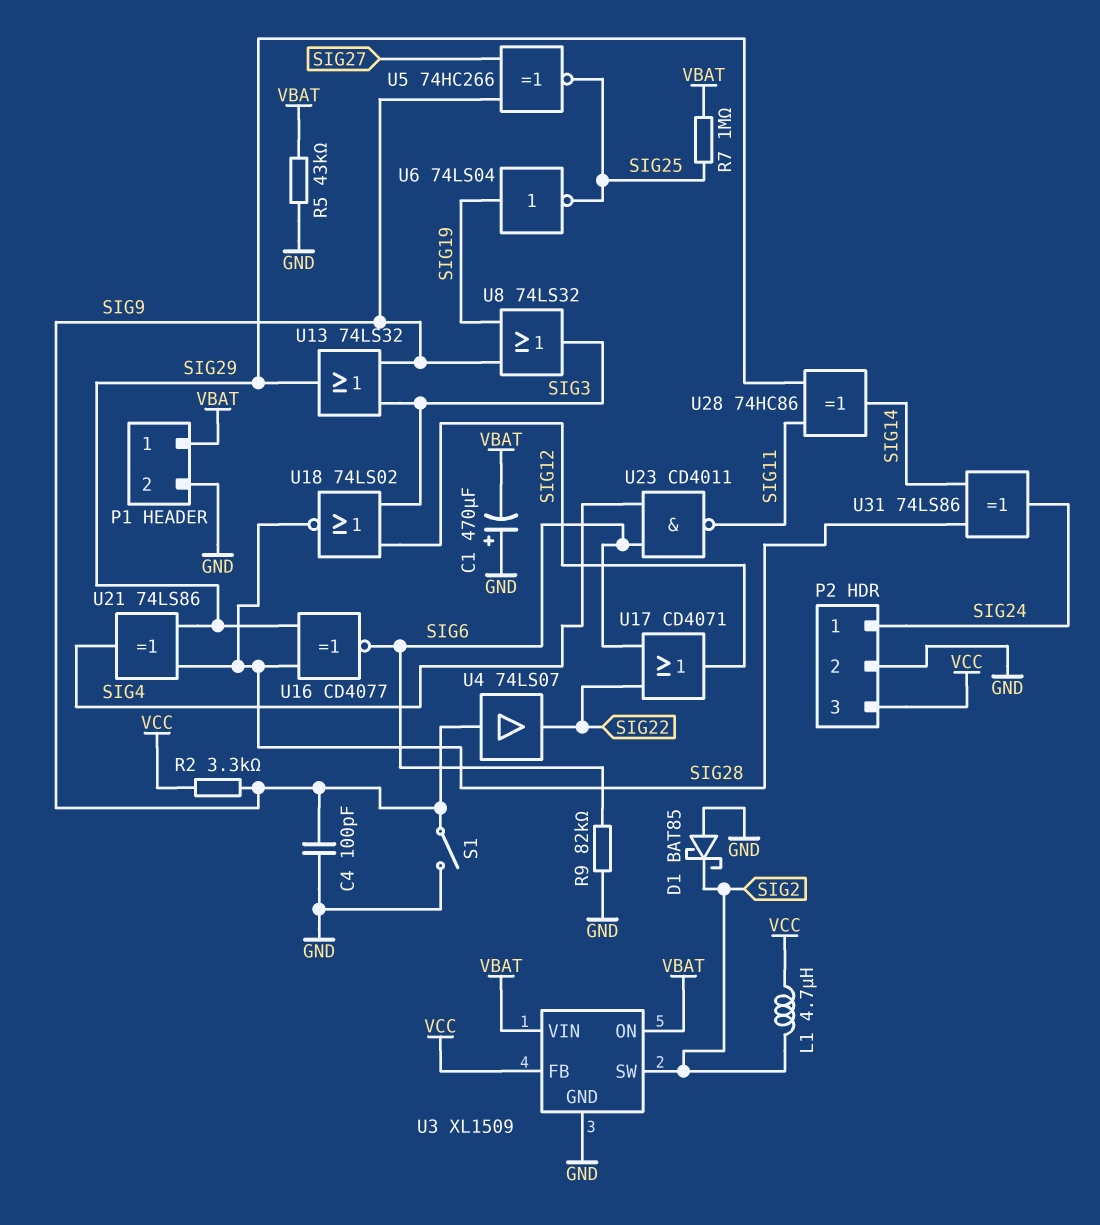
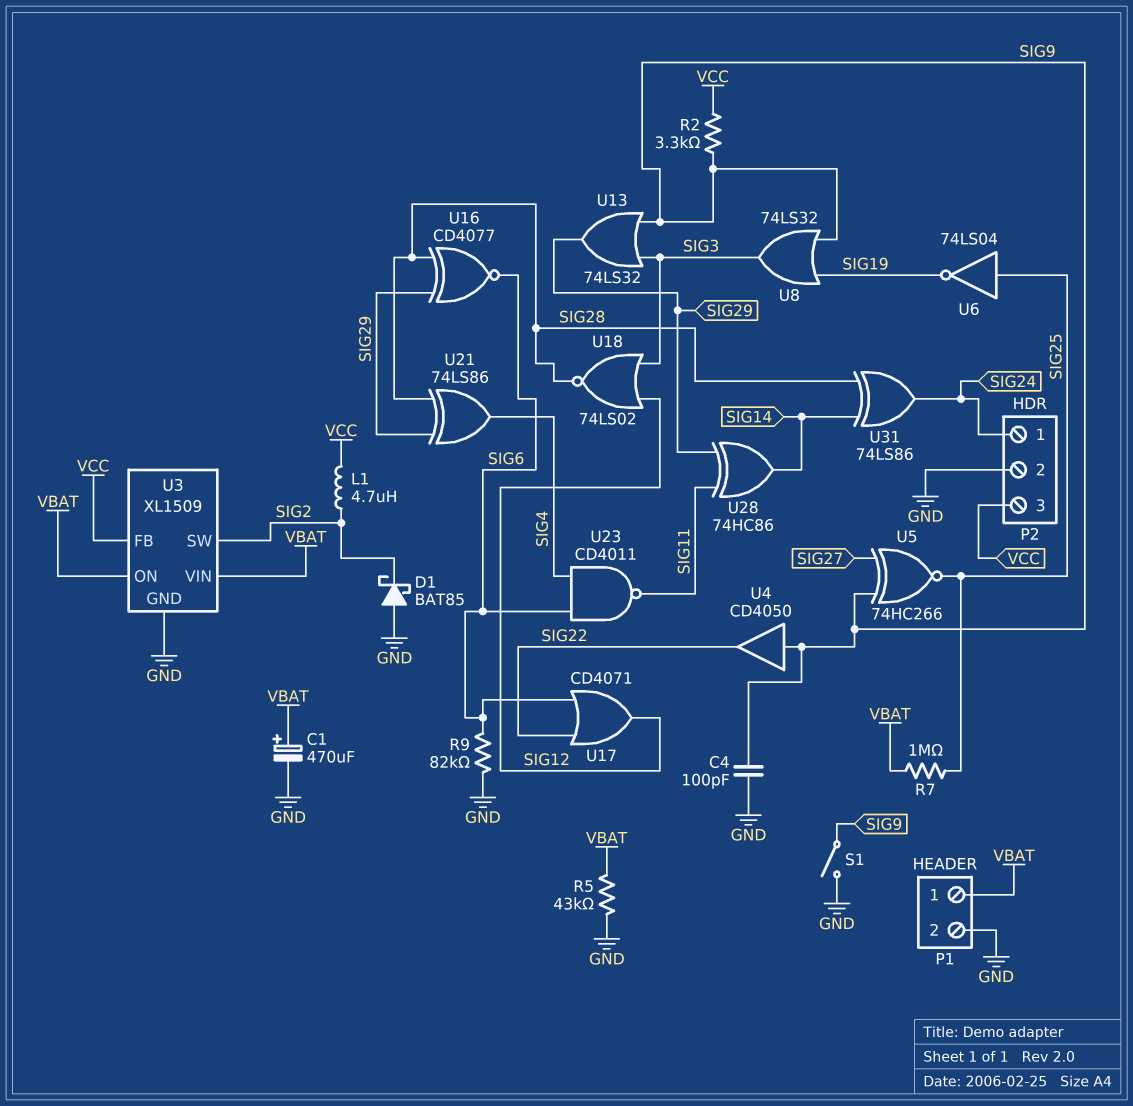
C1: 470uF (plus GND, minus VBAT) -> 470uF (plus VBAT, minus GND)
U4: buffer 74LS07 (in SIG9, out SIG22) -> buffer CD4050 (in SIG9, out SIG22)
U6: NOT 74LS04 (in SIG19, out SIG25) -> NOT 74LS04 (in SIG25, out SIG19)

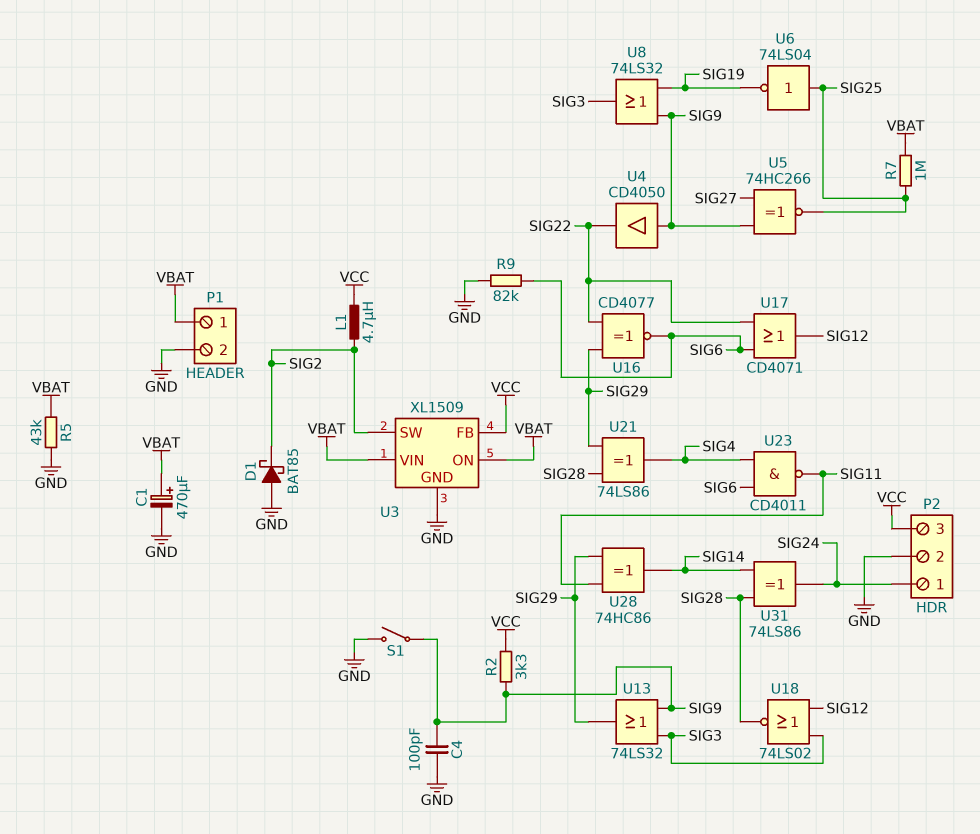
U16: XNOR CD4077 (in SIG28, in SIG29, out SIG6) -> XNOR CD4077 (in SIG22, in SIG29, out SIG6)

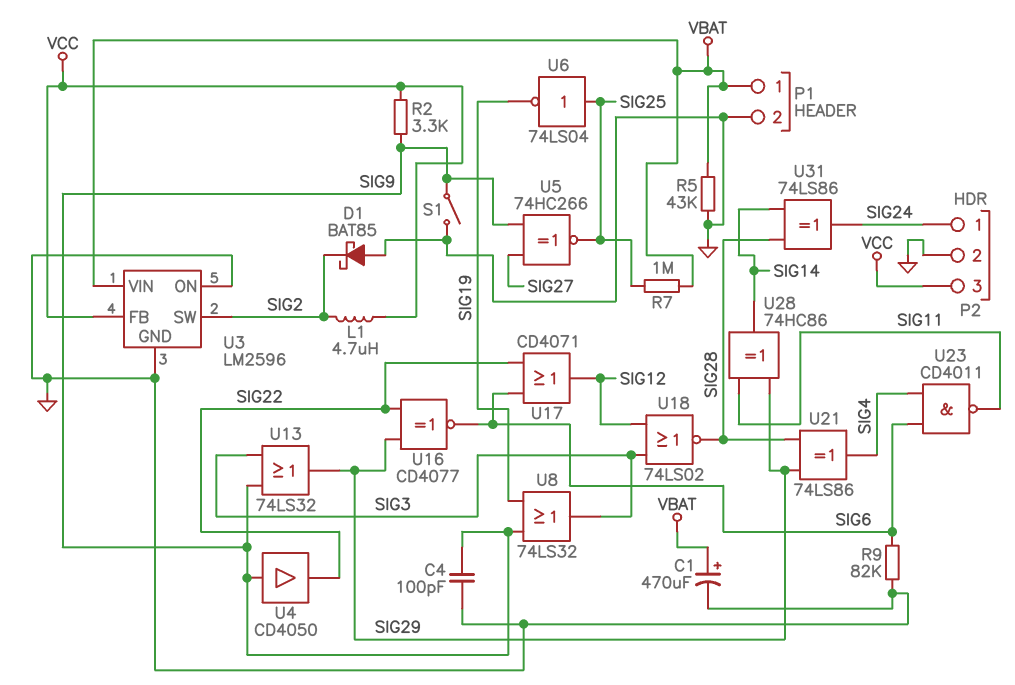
U3: XL1509 -> LM2596
U3 pin ON: VBAT -> GND

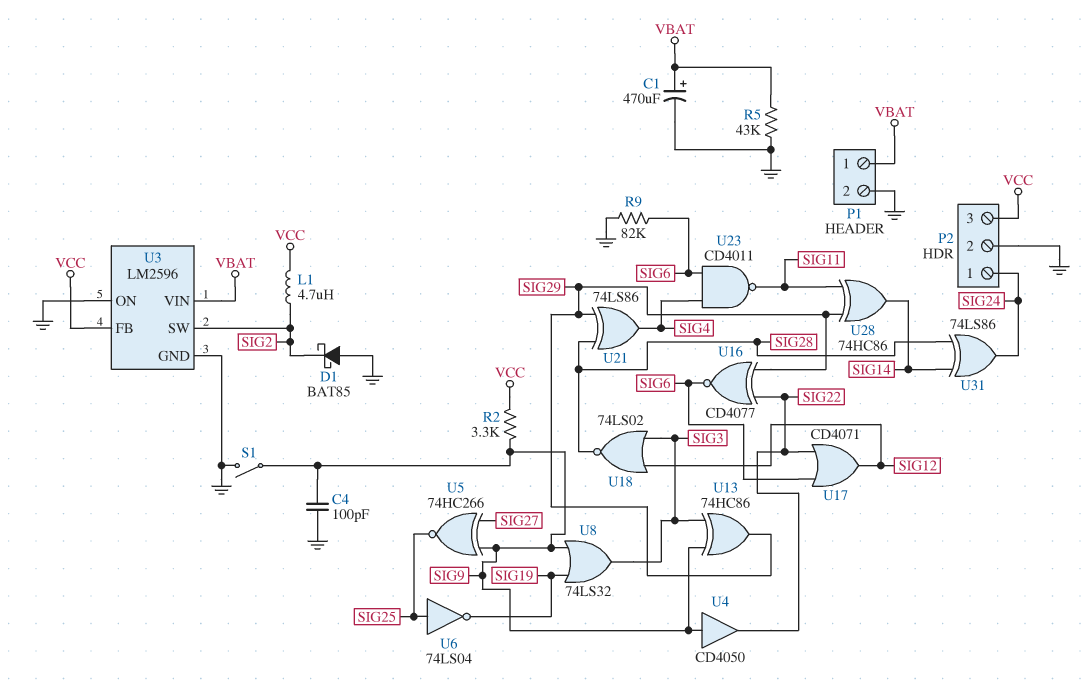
R7: 1M (SIG25, VBAT) -> none
U13: OR 74LS32 (in SIG3, in SIG9, out SIG29) -> XOR 74HC86 (in SIG3, in SIG9, out SIG29)

